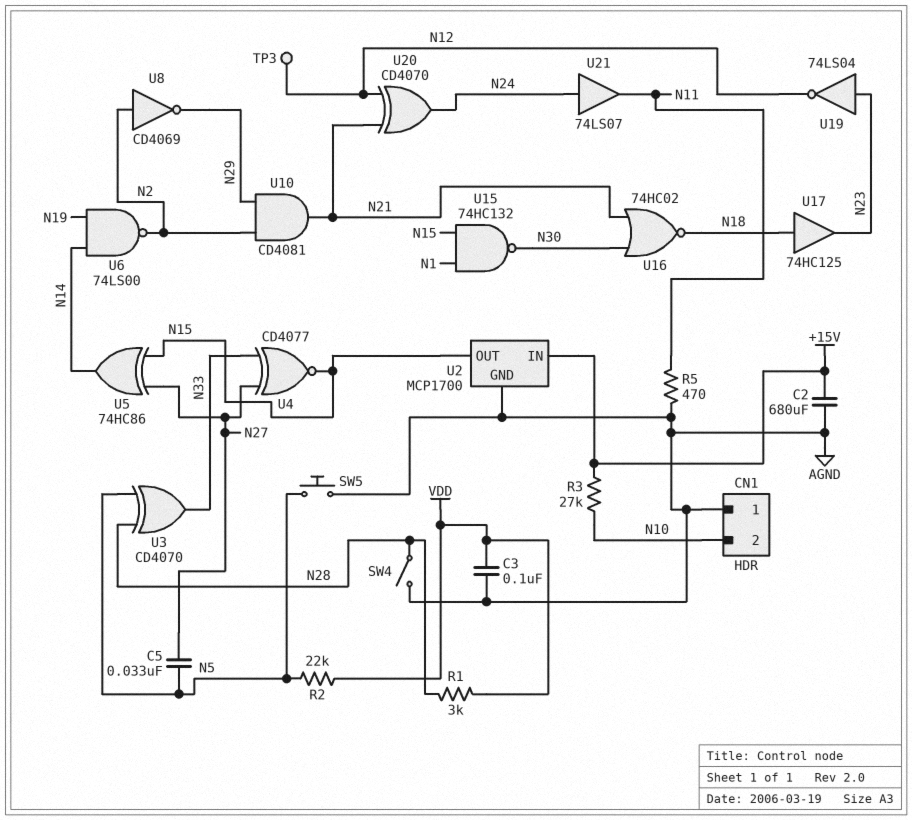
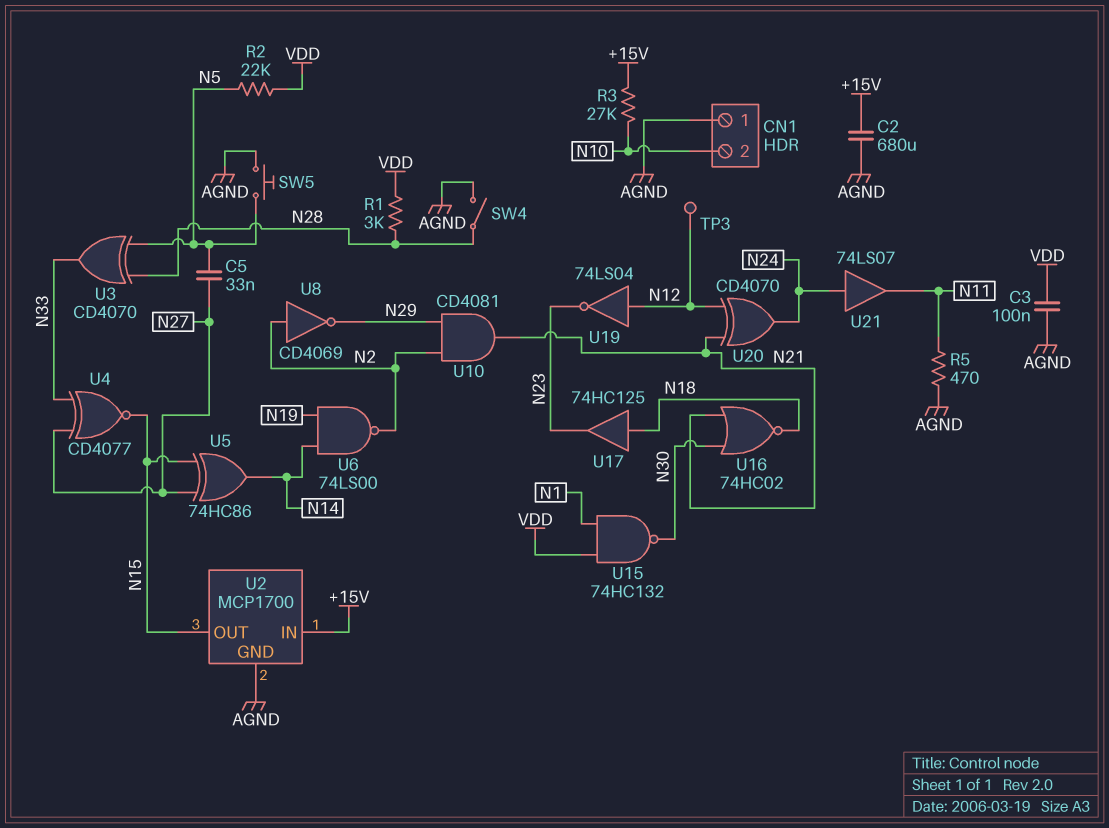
U15: NAND 74HC132 (in N1, in N15, out N30) -> NAND 74HC132 (in N1, in VDD, out N30)
U19: NOT 74LS04 (in N23, out N12) -> NOT 74LS04 (in N12, out N23)

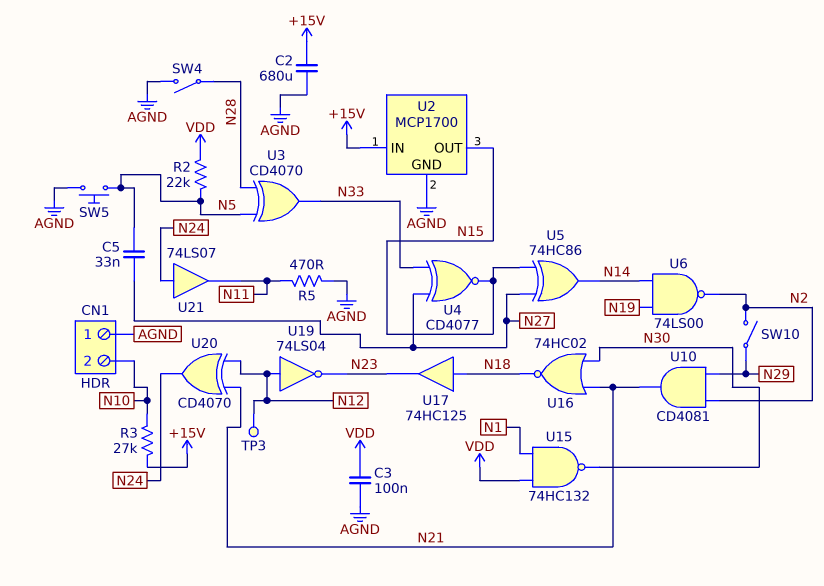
R1: 3k (N28, VDD) -> none
SW10: none -> switch (N2, N29)
U8: NOT CD4069 (in N2, out N29) -> none

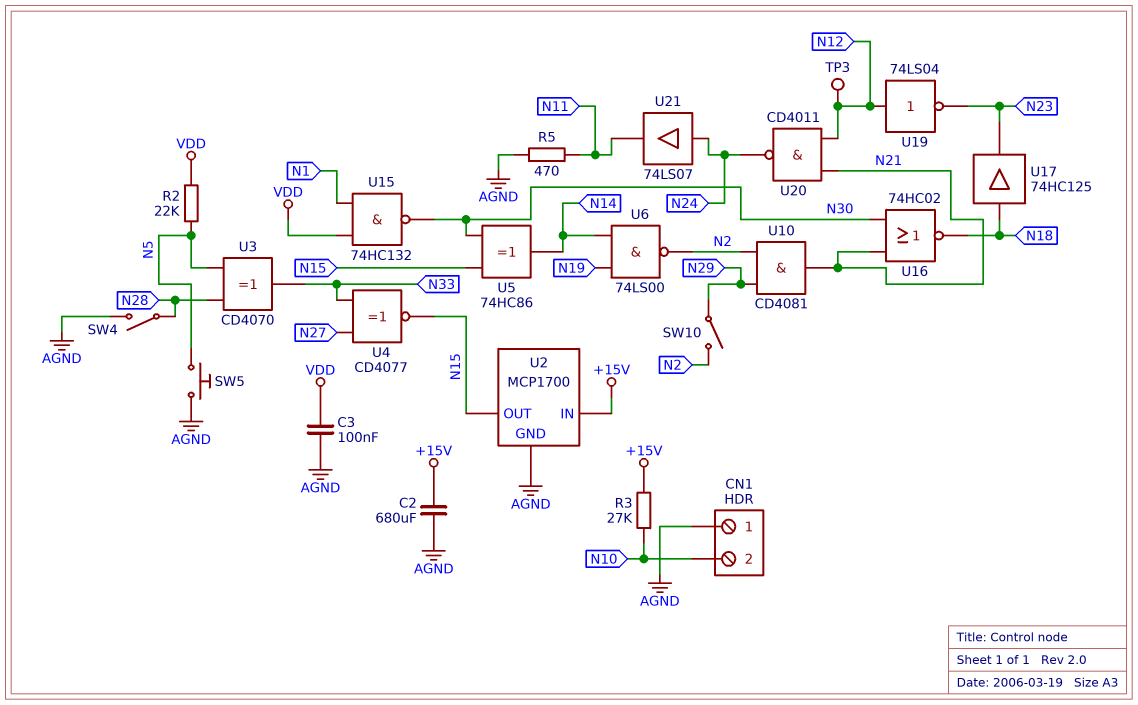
C5: 33nF (N5, N27) -> none
U5: XOR 74HC86 (in N15, in N27, out N14) -> XOR 74HC86 (in N15, in N30, out N14)
U20: XOR CD4070 (in N12, in N21, out N24) -> NAND CD4011 (in N12, in N21, out N24)

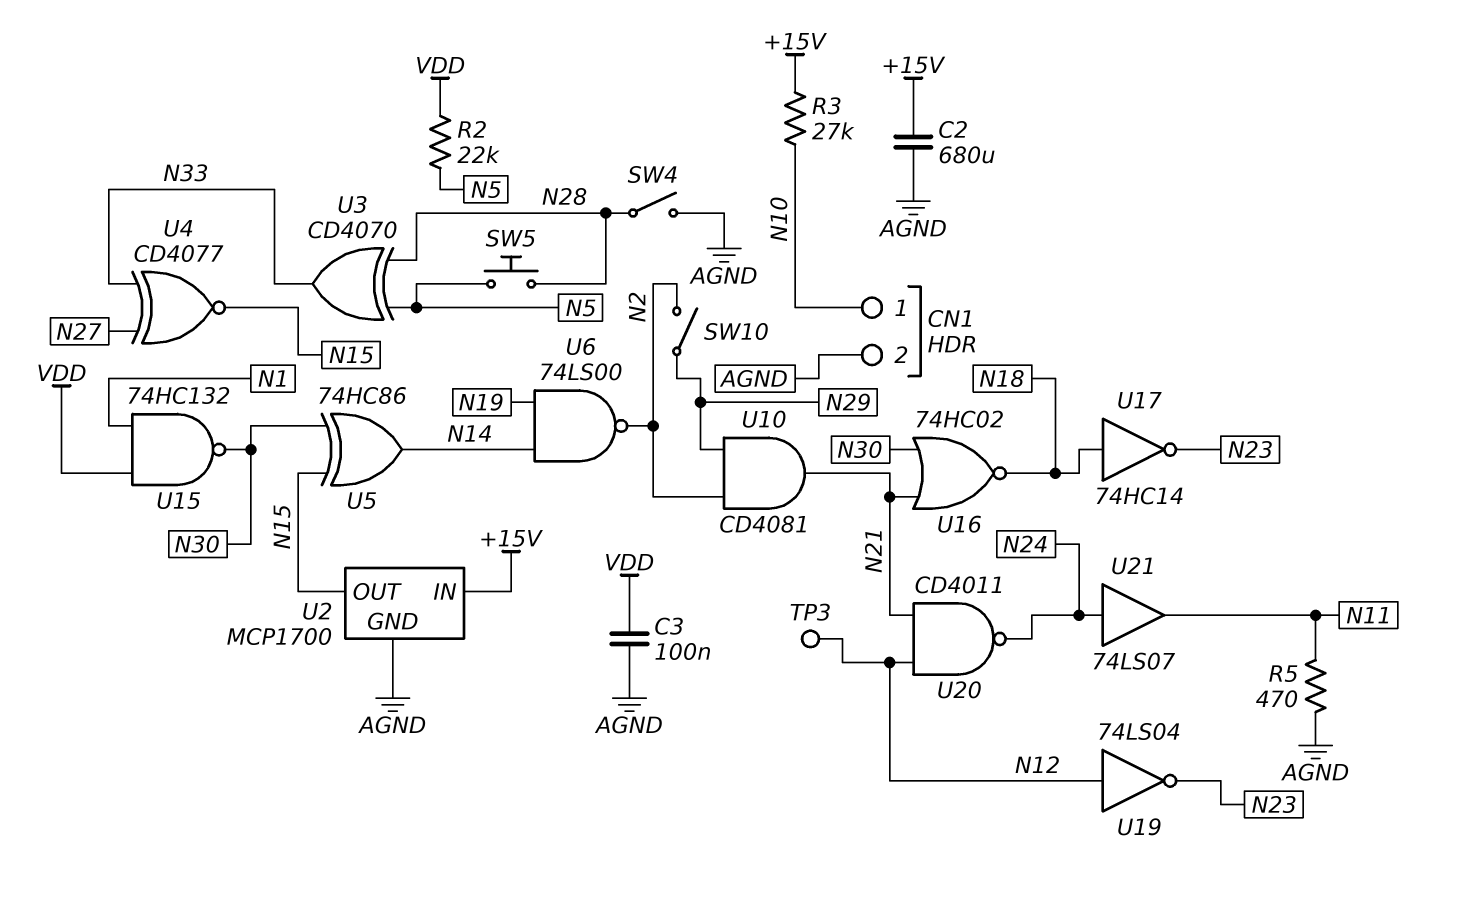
CN1 pin 1: AGND -> N10
CN1 pin 2: N10 -> AGND
SW5: button (AGND, N5) -> button (N5, N28)
U17: buffer 74HC125 (in N18, out N23) -> NOT 74HC14 (in N18, out N23)

